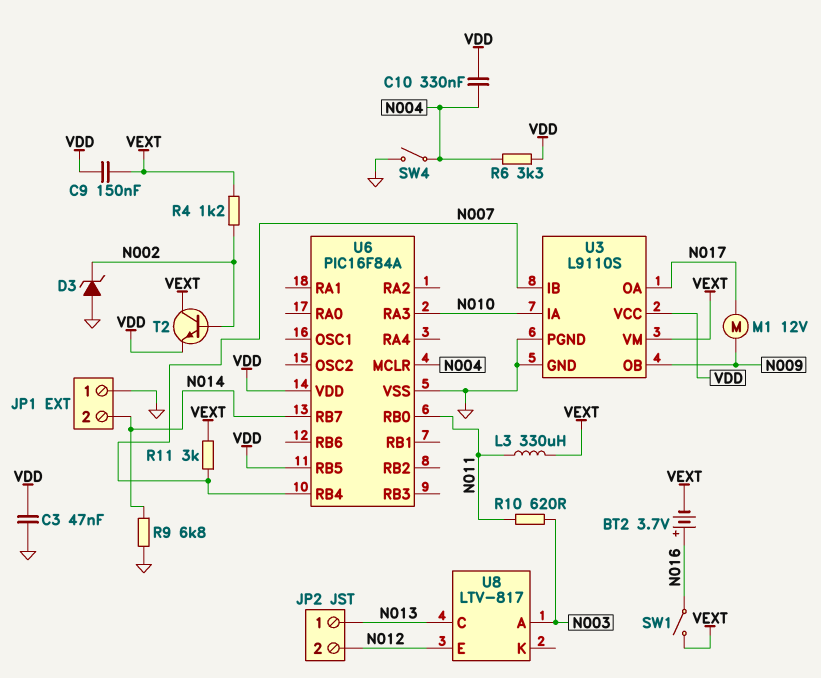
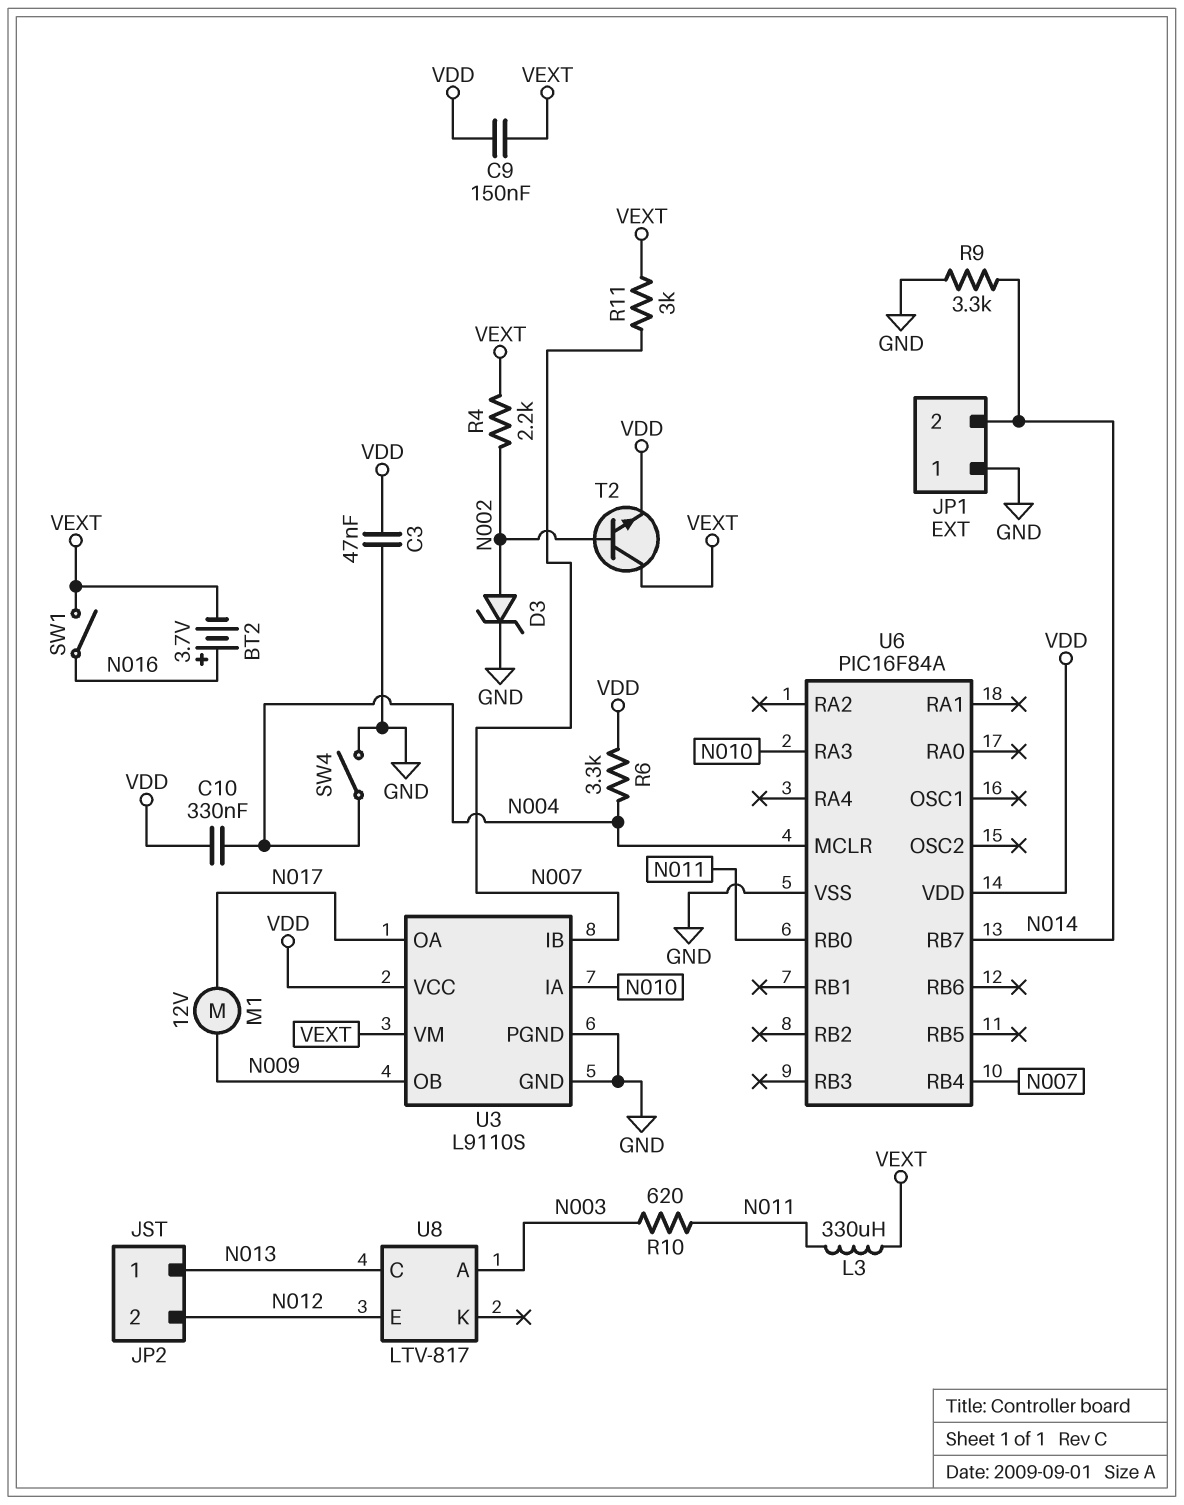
D3: zener (A GND, K N002) -> zener (A N002, K GND)
R4: 1.2k (N002, VEXT) -> 2.2k (N002, VEXT)
R9: 6.8k (GND, N014) -> 3.3k (GND, N014)
U6 pin RB5: VDD -> none

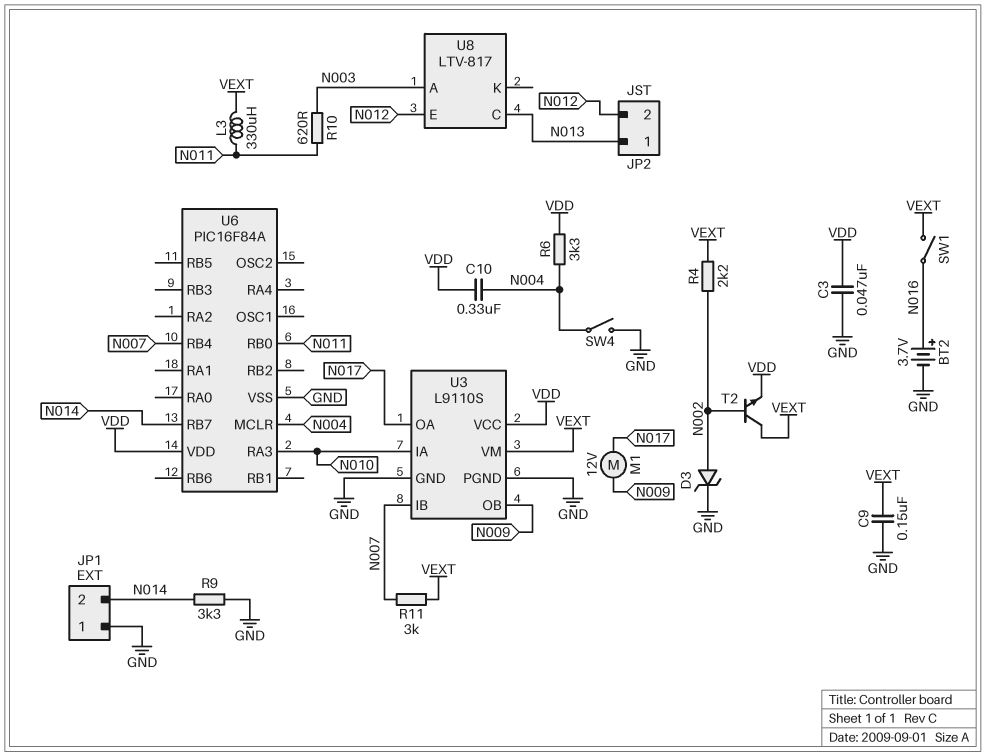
BT2: 3.7V (plus N016, minus VEXT) -> 3.7V (plus N016, minus GND)
C9: 150nF (VDD, VEXT) -> 150nF (GND, VEXT)

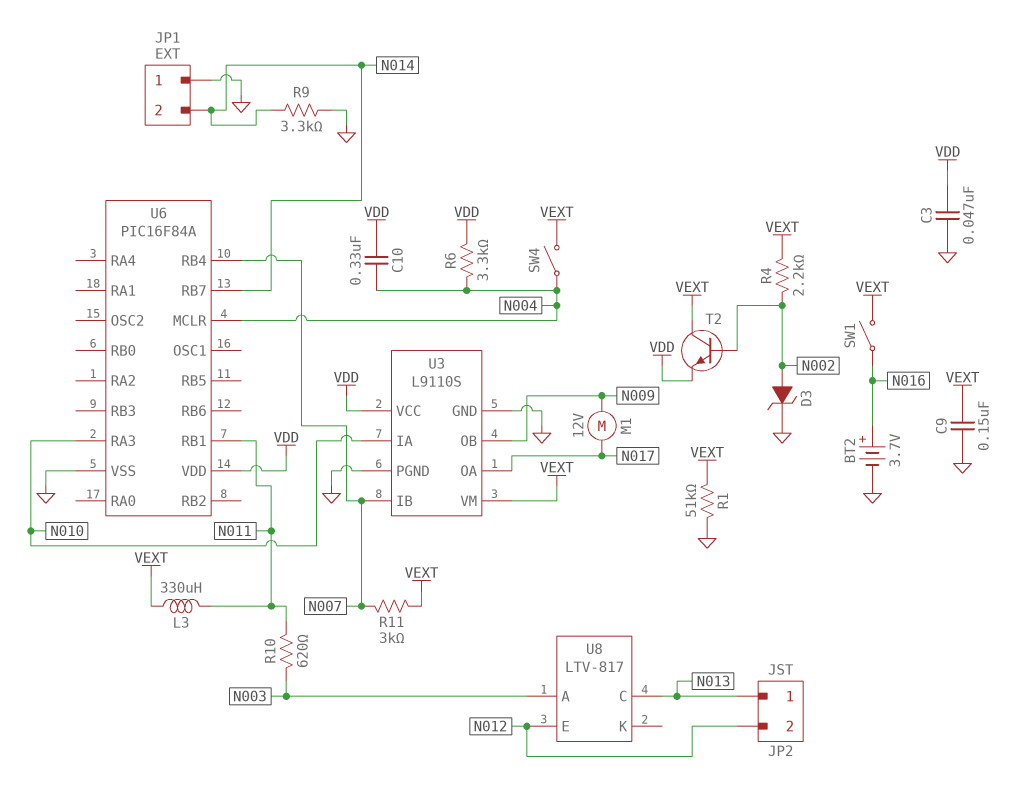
R1: none -> 51k (GND, VEXT)
SW4: switch (GND, N004) -> switch (N004, VEXT)
U6 pin RB0: N011 -> none
U6 pin RB1: none -> N011

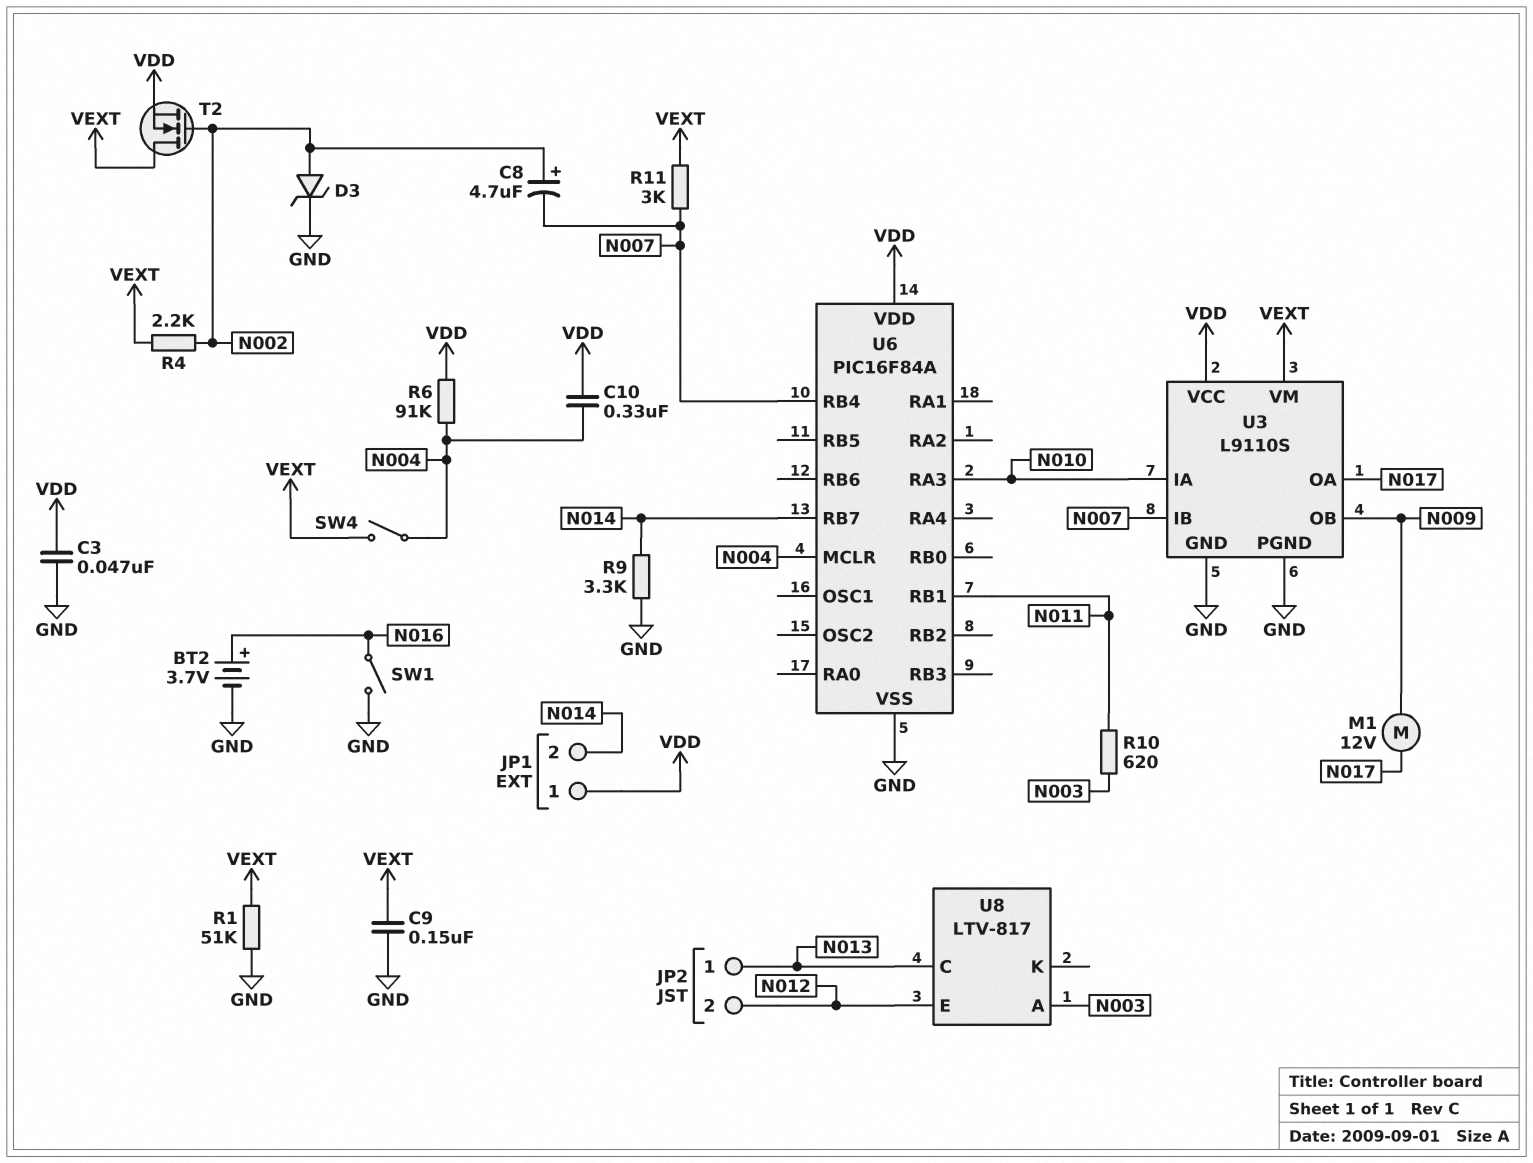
C8: none -> 4.7uF (plus N002, minus N007)
JP1 pin 1: GND -> VDD
L3: 330uH (N011, VEXT) -> none
R6: 3.3k (N004, VDD) -> 91k (N004, VDD)
SW1: switch (N016, VEXT) -> switch (GND, N016)
T2: NPN (B N002, C VEXT, E VDD) -> NMOS (G N002, D VEXT, S VDD)

